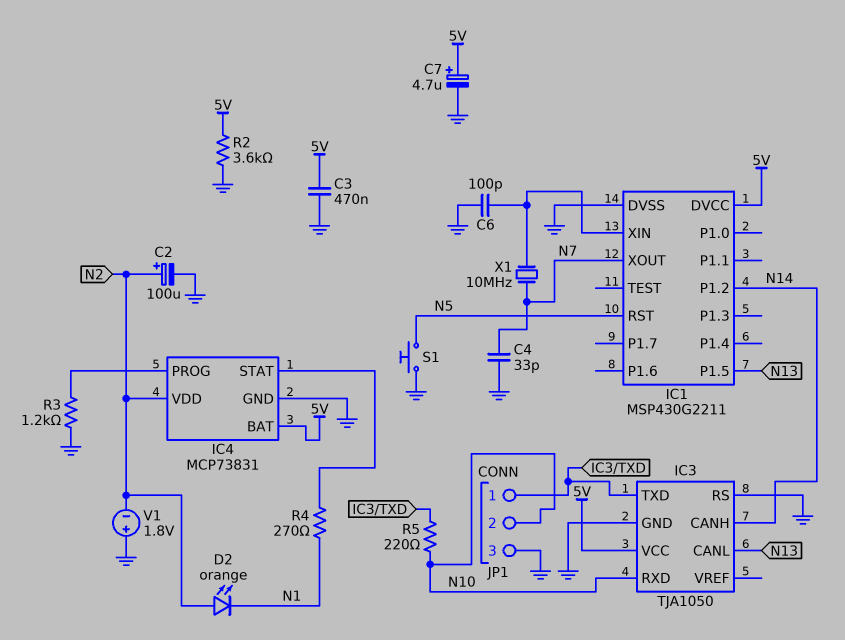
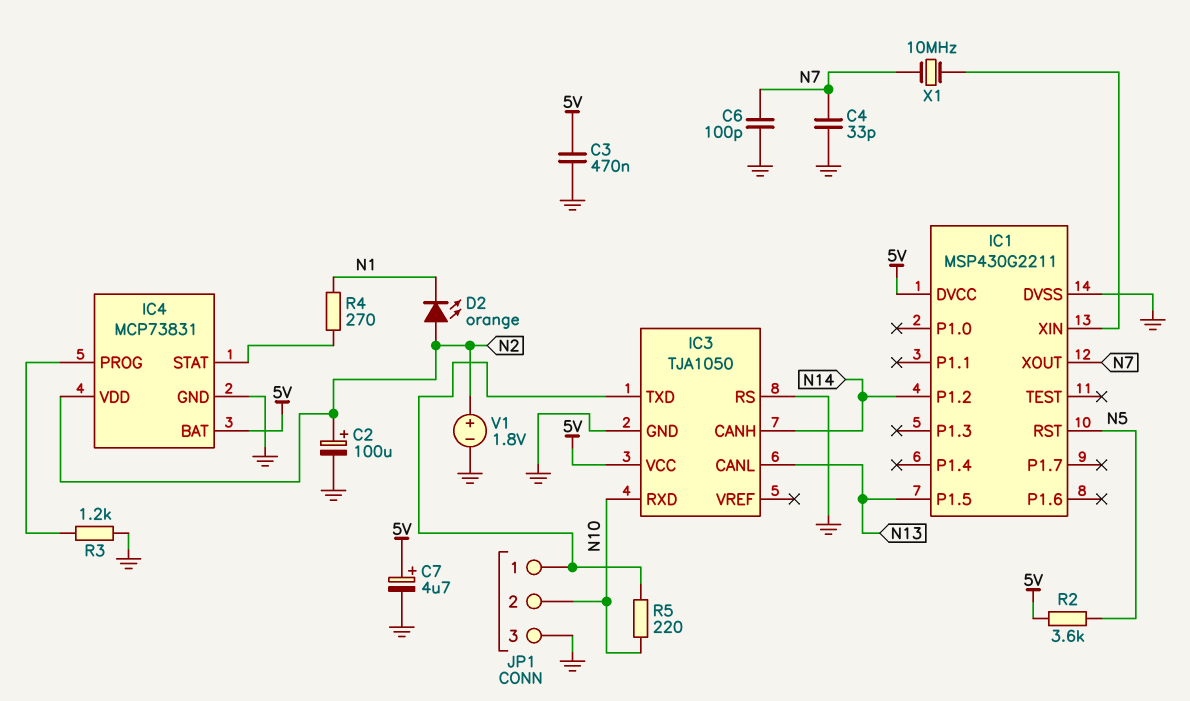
C6: 100pF (GND, IC1/XIN) -> 100pF (GND, N7)
R2: 3.6k (5V, GND) -> 3.6k (5V, N5)
S1: button (GND, N5) -> none
V1: 1.8V (plus GND, minus N2) -> 1.8V (plus N2, minus GND)

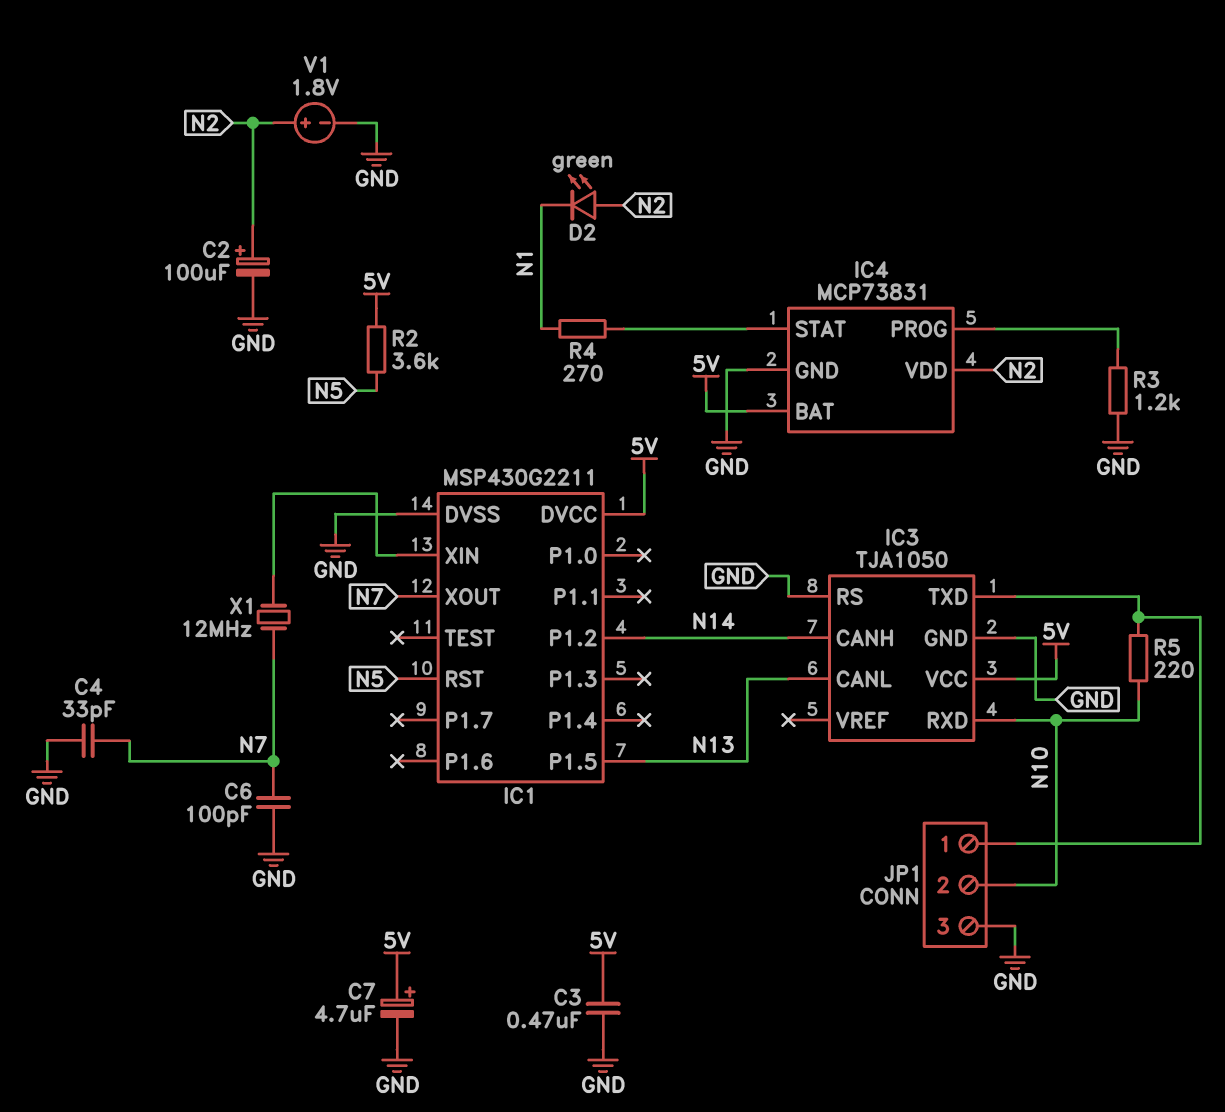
D2: LED orange (A N2, K N1) -> LED green (A N2, K N1)
X1: 10MHz (IC1/XIN, N7) -> 12MHz (IC1/XIN, N7)

